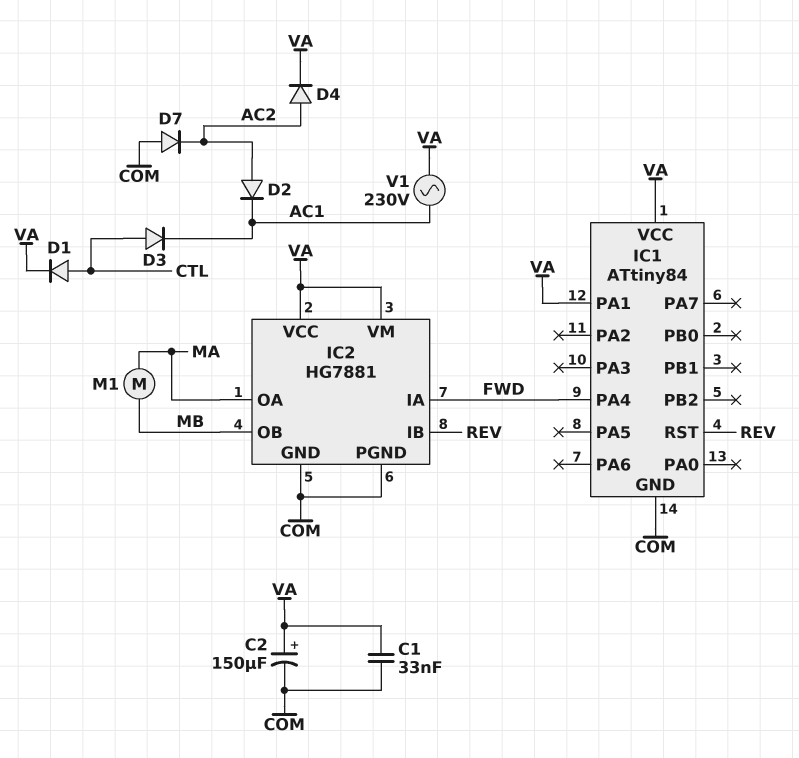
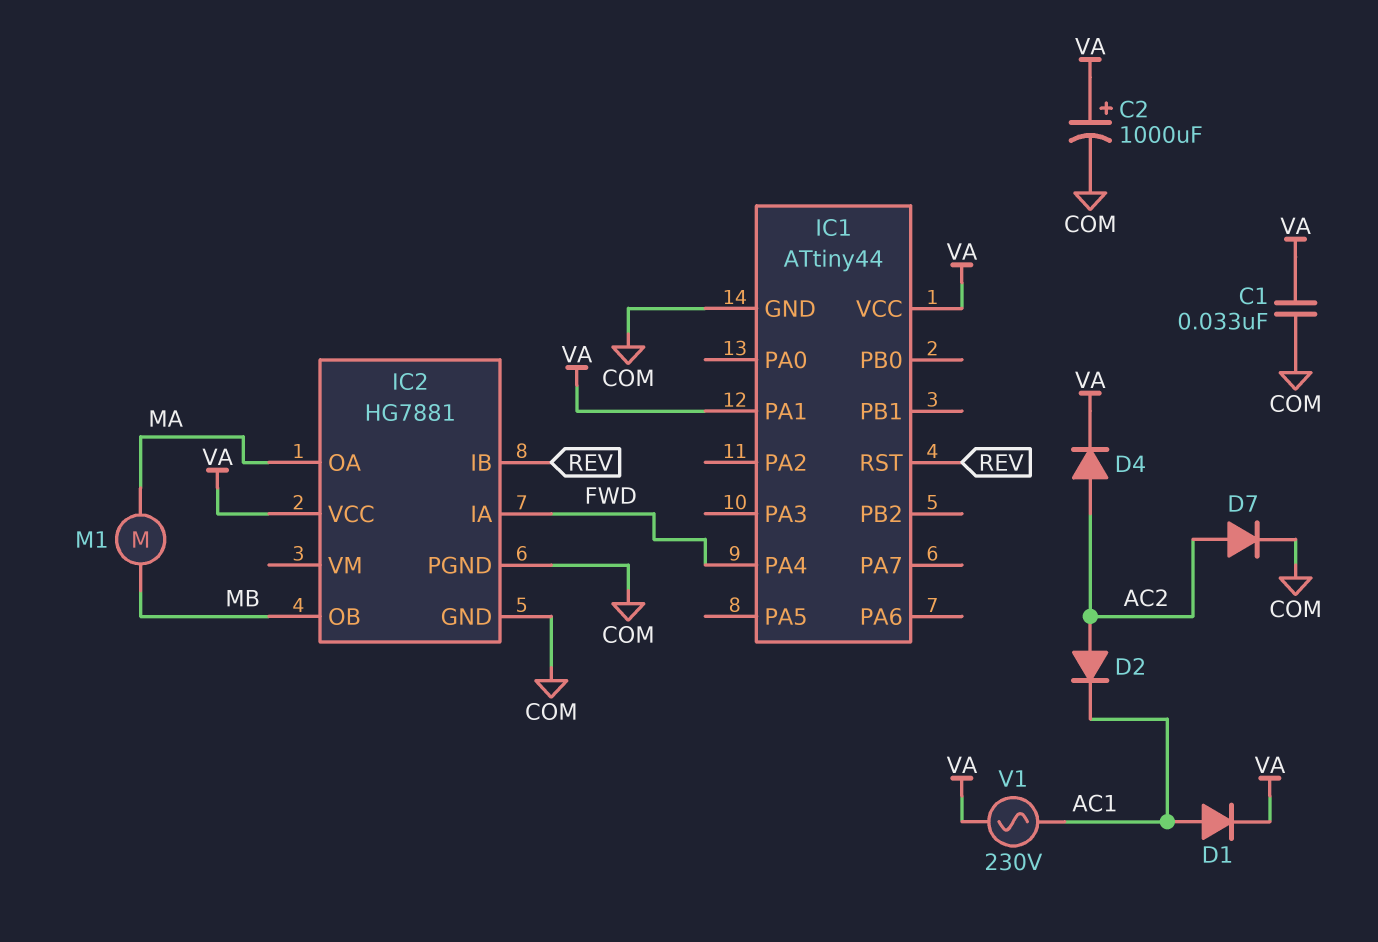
C2: 150uF (plus VA, minus COM) -> 1000uF (plus VA, minus COM)
D1: diode (A CTL, K VA) -> diode (A AC1, K VA)
D3: diode (A CTL, K AC1) -> none
D7: diode (A COM, K AC2) -> diode (A AC2, K COM)
IC1: ATtiny84 -> ATtiny44
IC2 pin VM: VA -> none

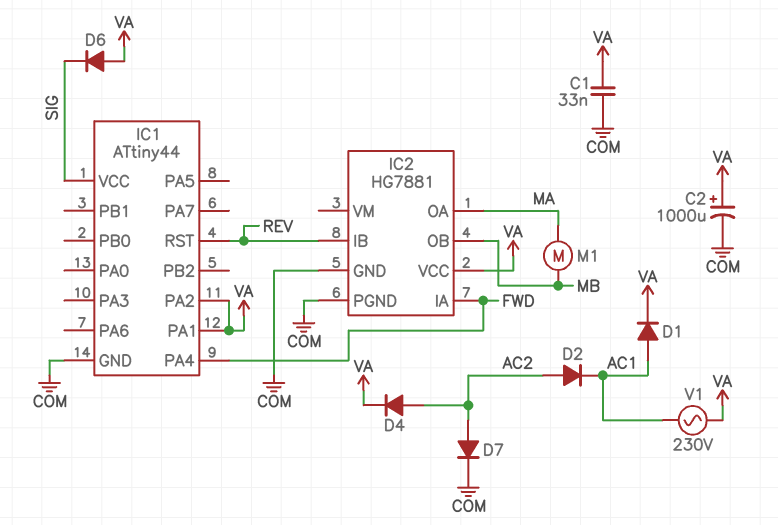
D6: none -> diode (A VA, K SIG)
IC1 pin PA2: none -> VA
IC1 pin VCC: VA -> SIG

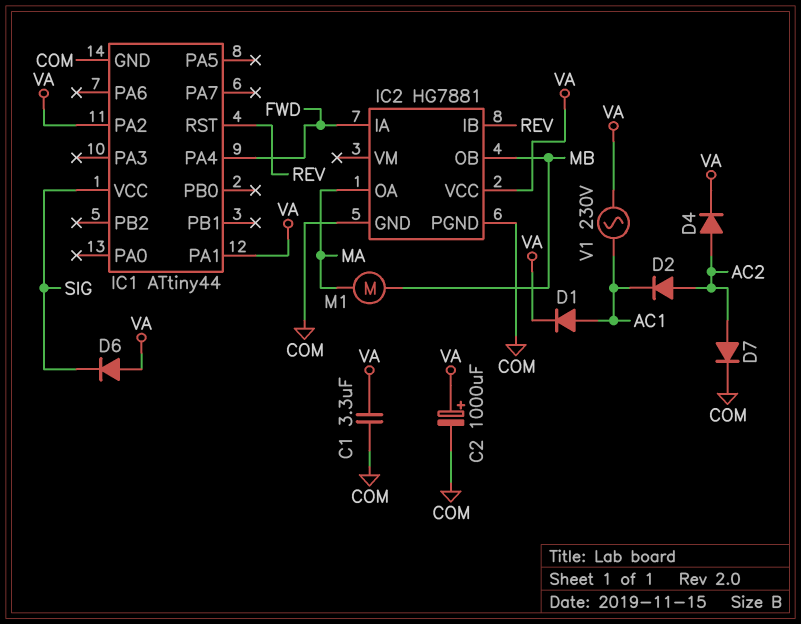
C1: 33nF (COM, VA) -> 3.3uF (COM, VA)

